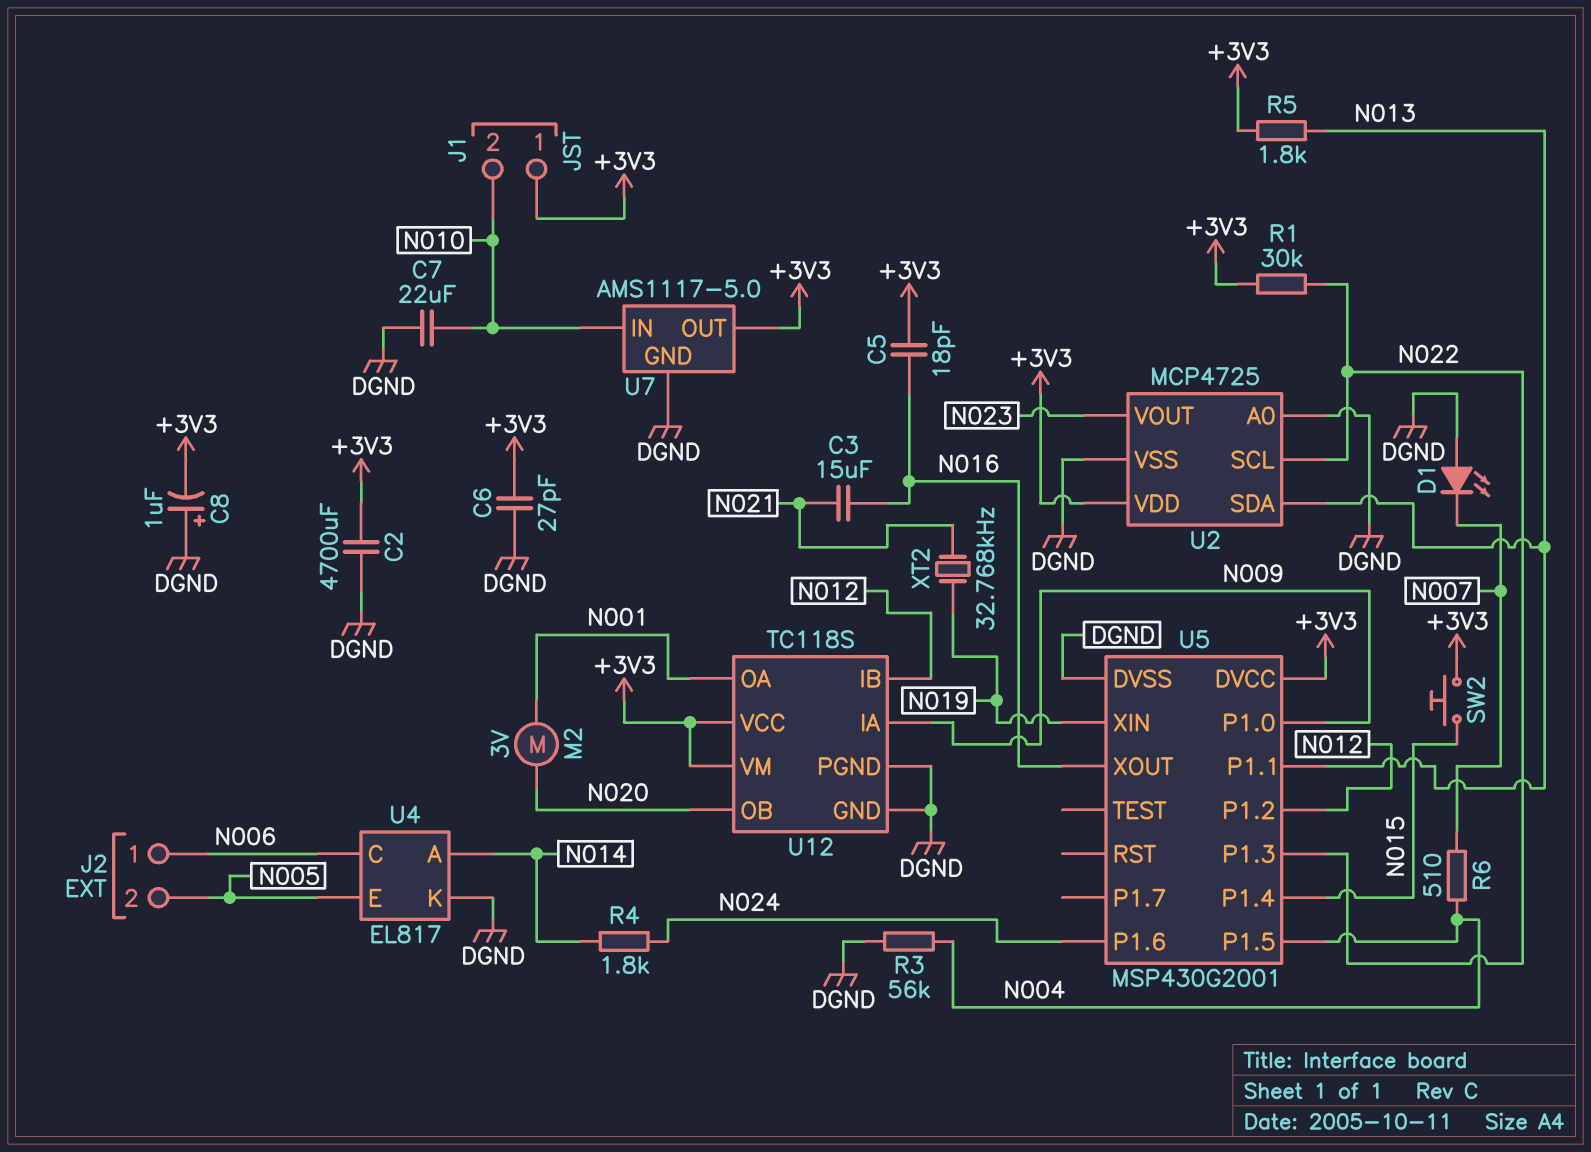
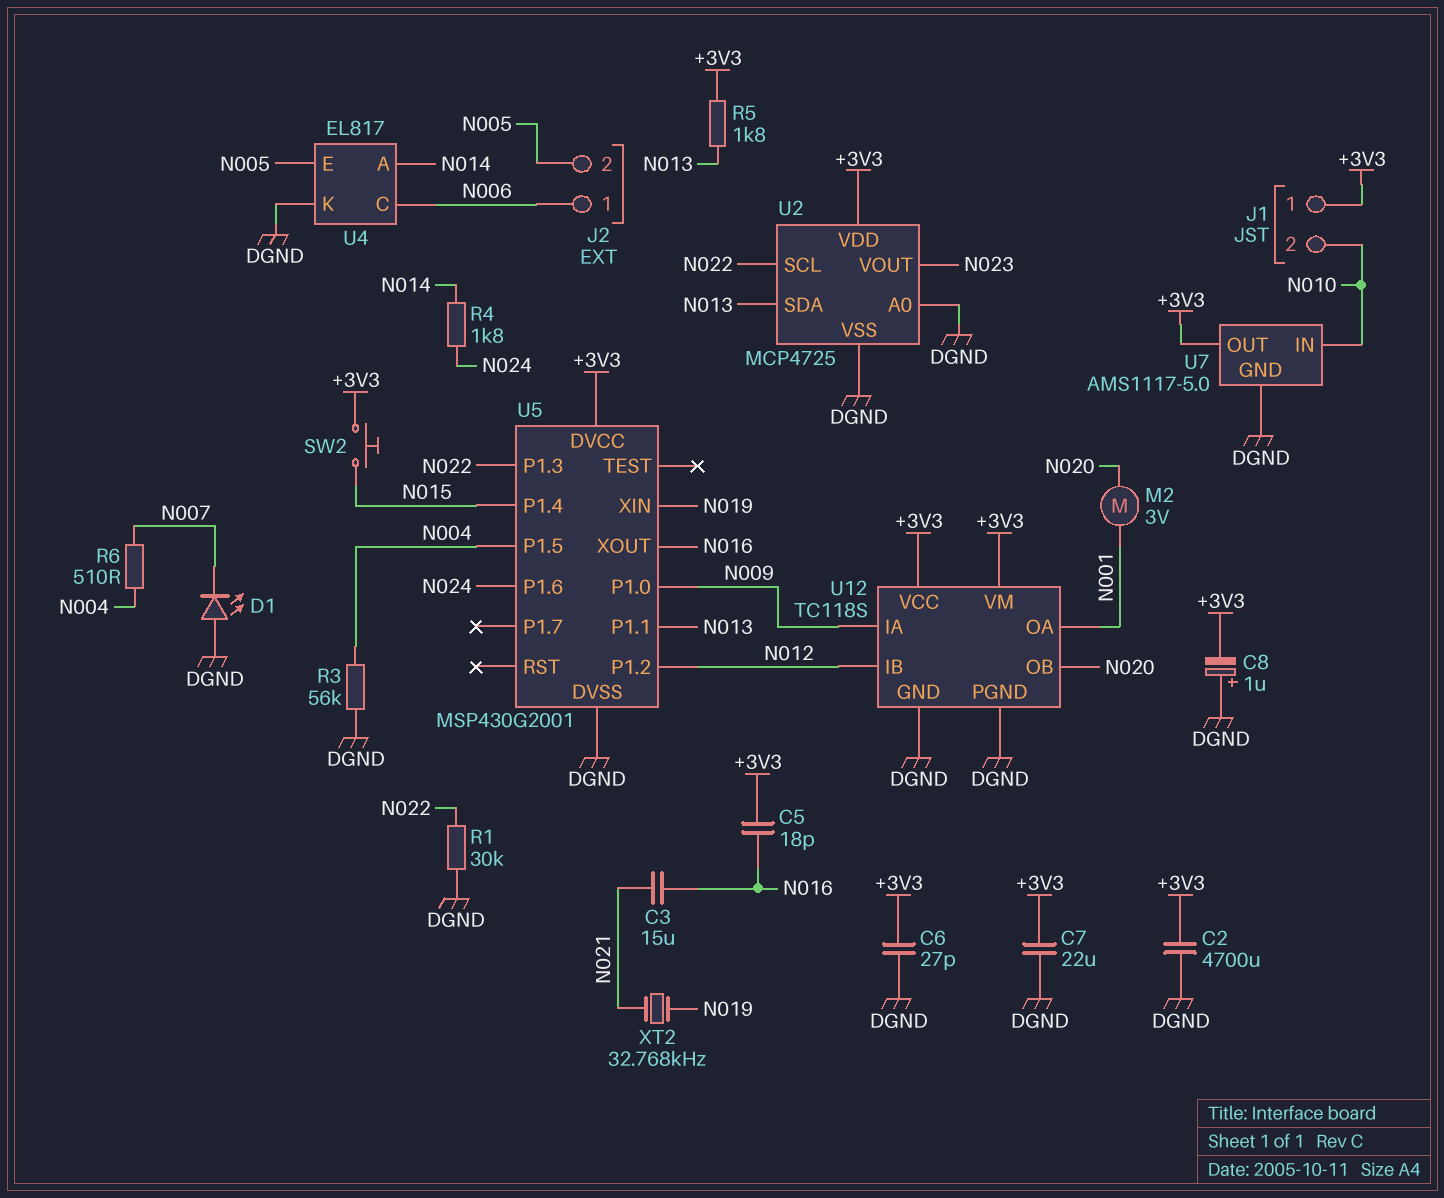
C7: 22uF (DGND, N010) -> 22uF (+3V3, DGND)
R1: 30k (+3V3, N022) -> 30k (DGND, N022)

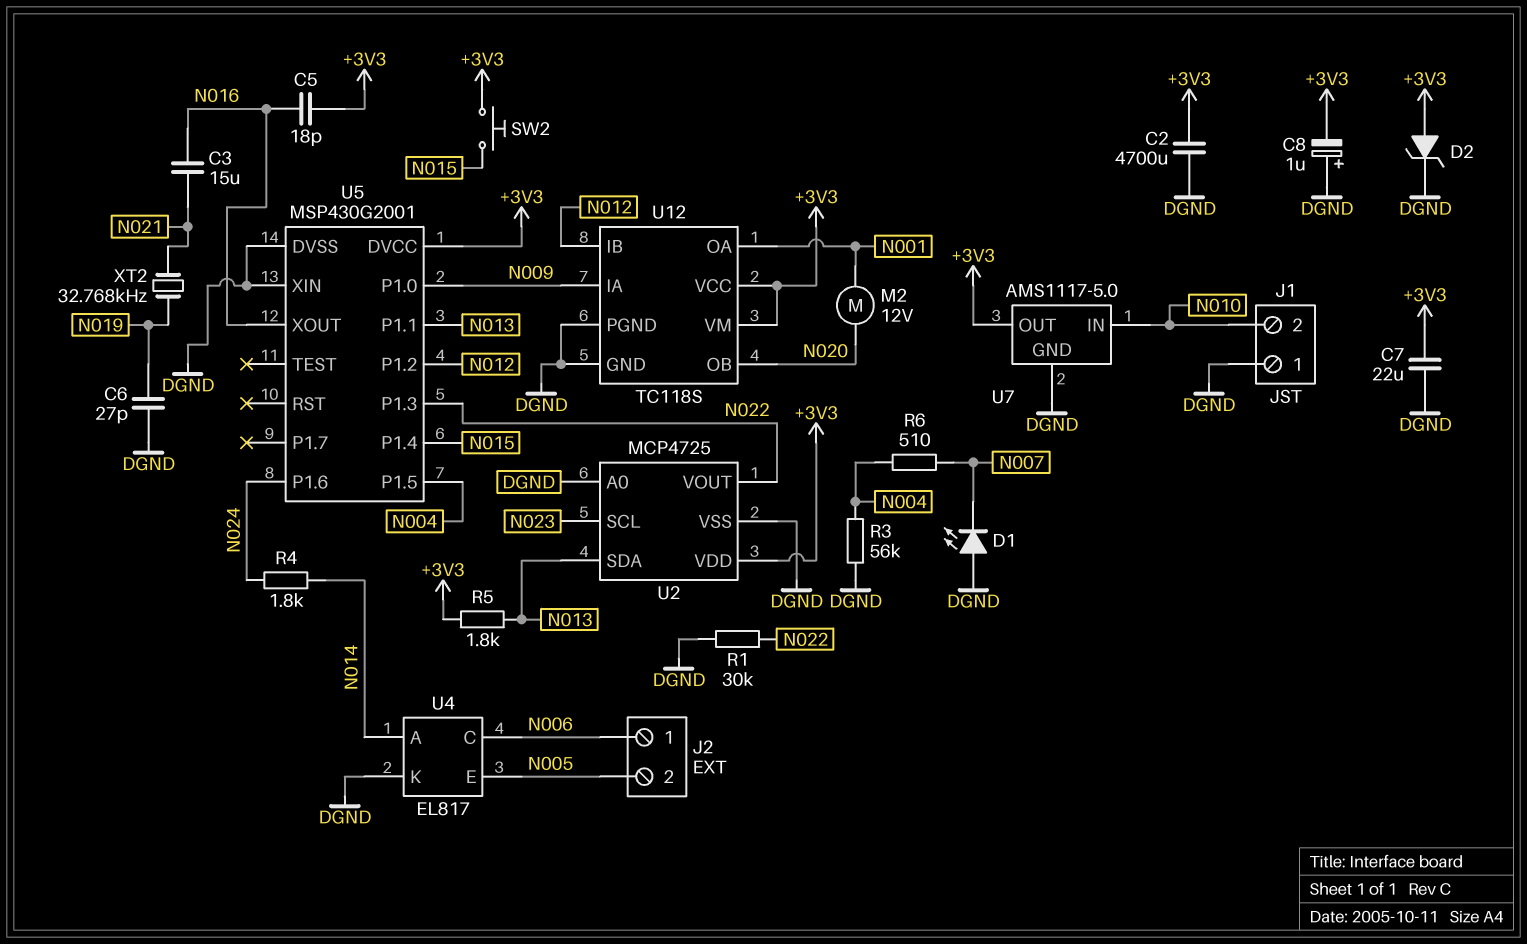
C6: 27pF (+3V3, DGND) -> 27pF (DGND, N019)
D2: none -> zener (A +3V3, K DGND)
J1 pin 1: +3V3 -> DGND
M2: motor 3V (N001, N020) -> motor 12V (N001, N020)
U2 pin SCL: N022 -> N023
U2 pin VOUT: N023 -> N022
U5 pin XIN: N019 -> DGND

